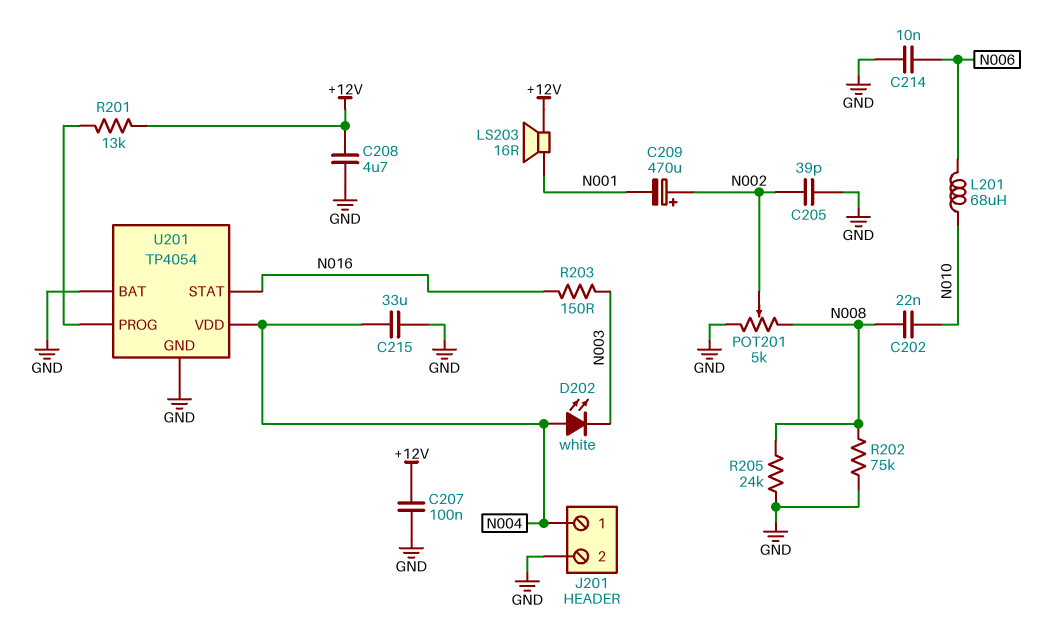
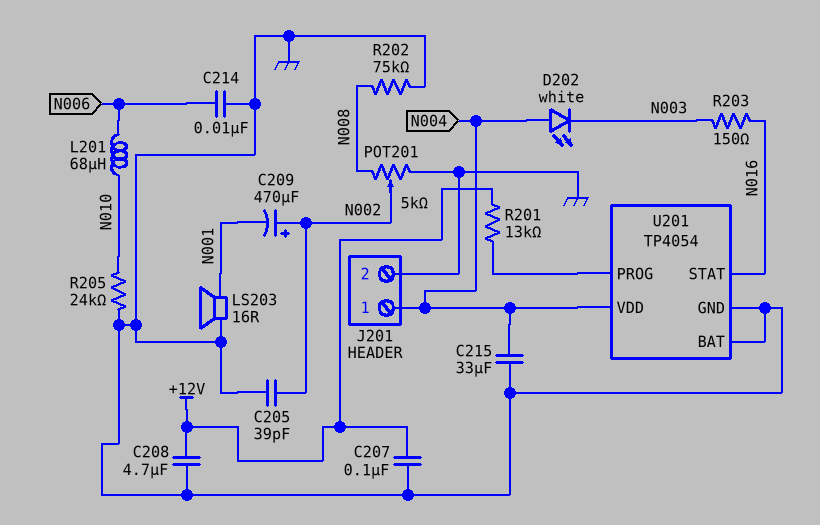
C202: 22nF (N008, N010) -> none
LS203: speaker 16R (+12V, N001) -> speaker 16R (GND, N001)
R205: 24k (GND, N008) -> 24k (GND, N010)

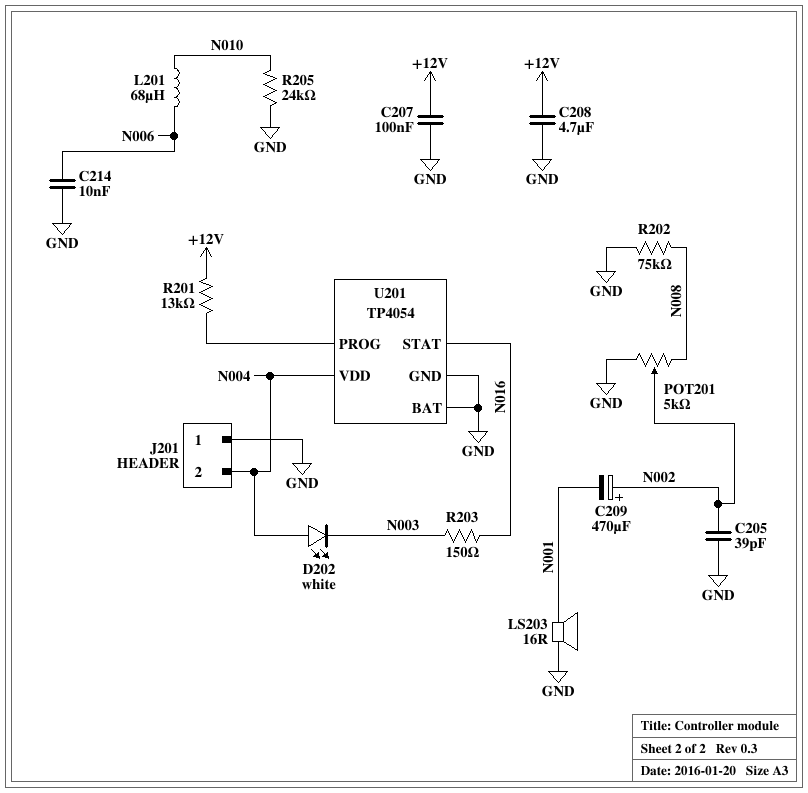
C215: 33uF (GND, N004) -> none
J201 pin 1: N004 -> GND
J201 pin 2: GND -> N004

